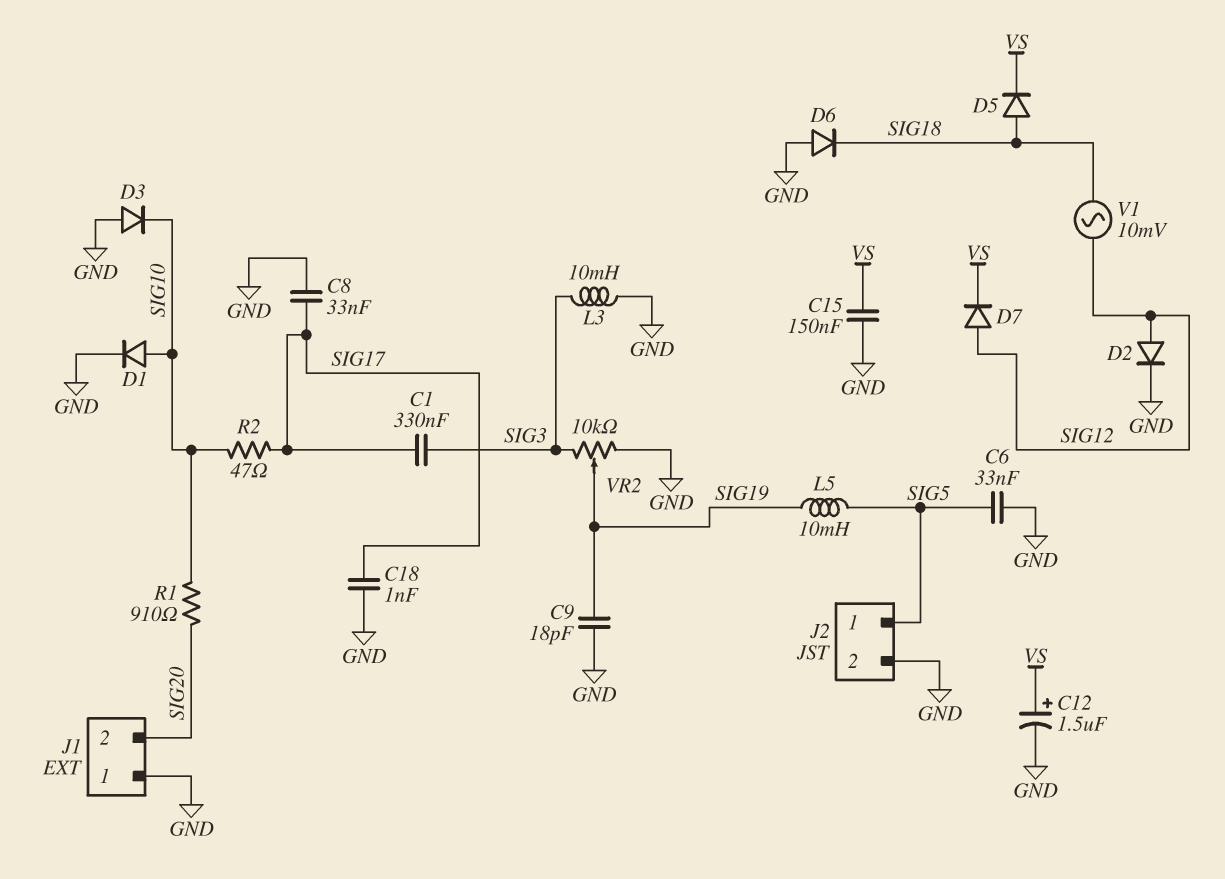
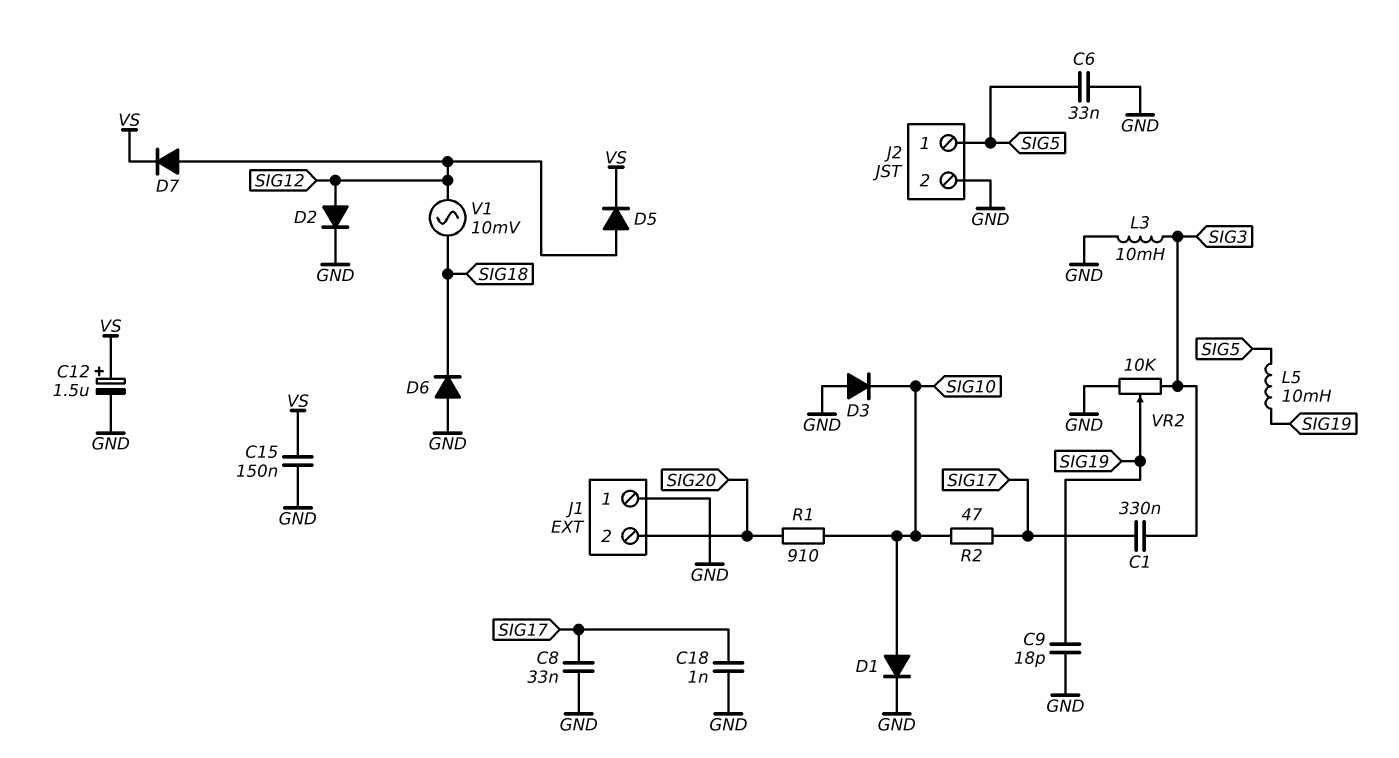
D5: diode (A SIG18, K VS) -> diode (A SIG12, K VS)

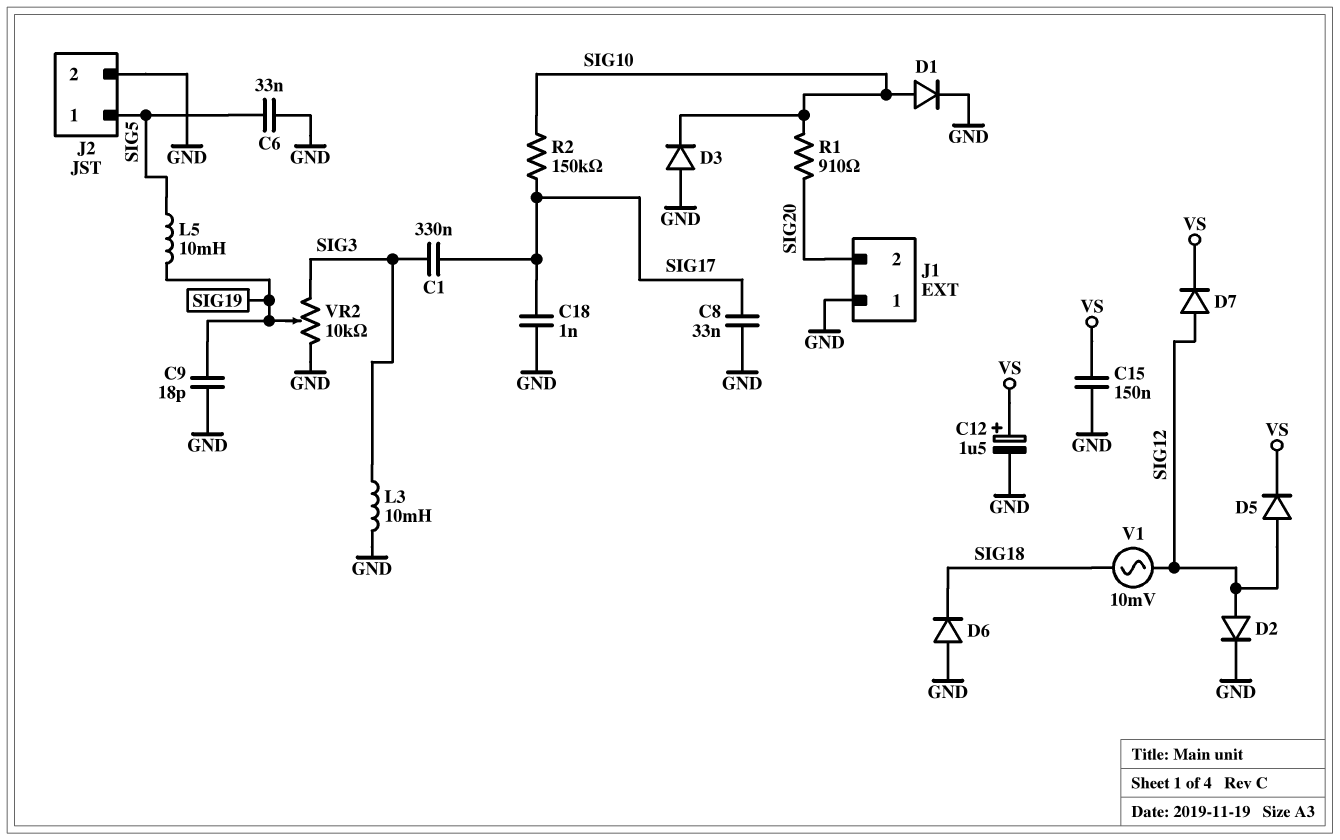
R2: 47 (SIG10, SIG17) -> 150k (SIG10, SIG17)

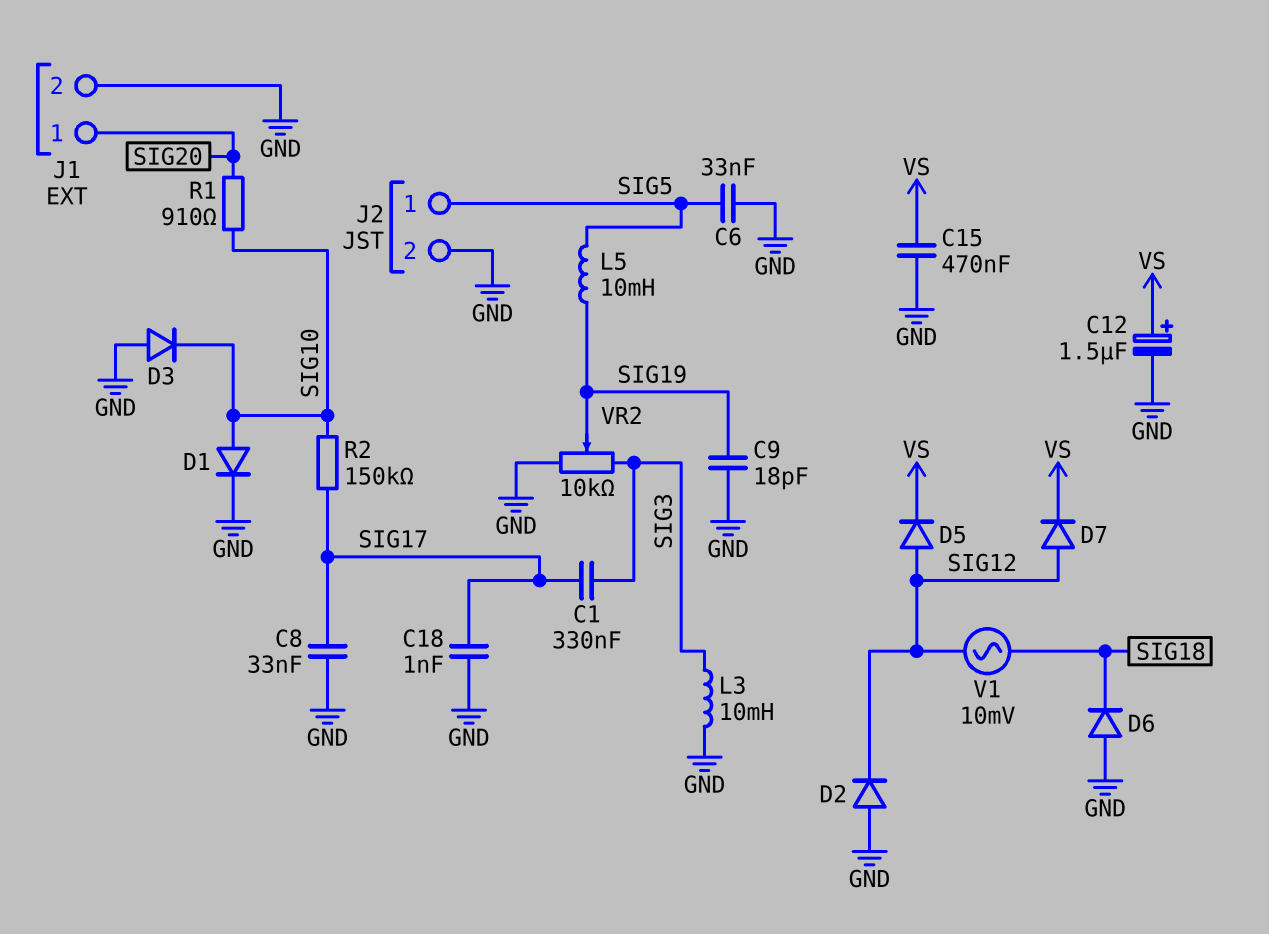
C15: 150nF (GND, VS) -> 470nF (GND, VS)
D2: diode (A SIG12, K GND) -> diode (A GND, K SIG12)
J1 pin 1: GND -> SIG20
J1 pin 2: SIG20 -> GND

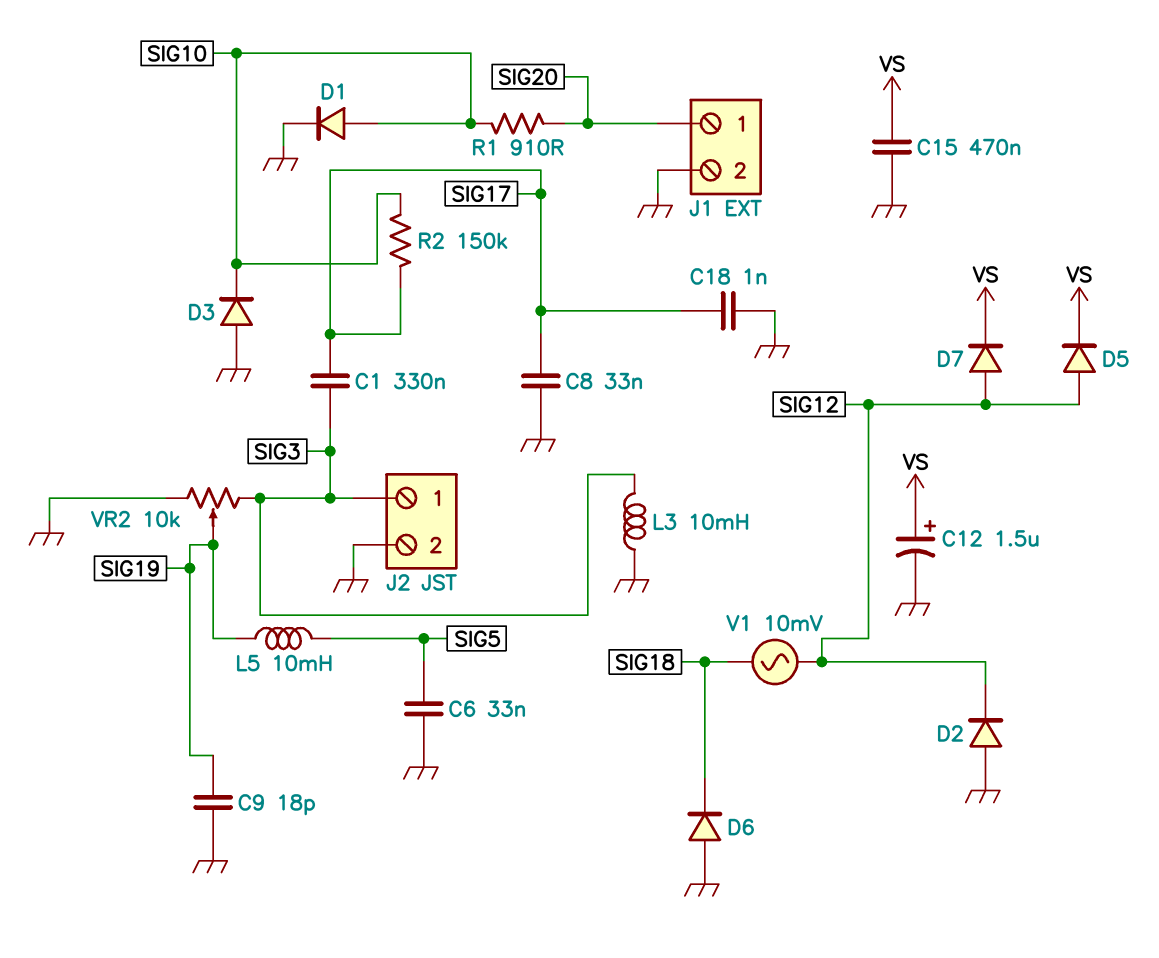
J2 pin 1: SIG5 -> SIG3

